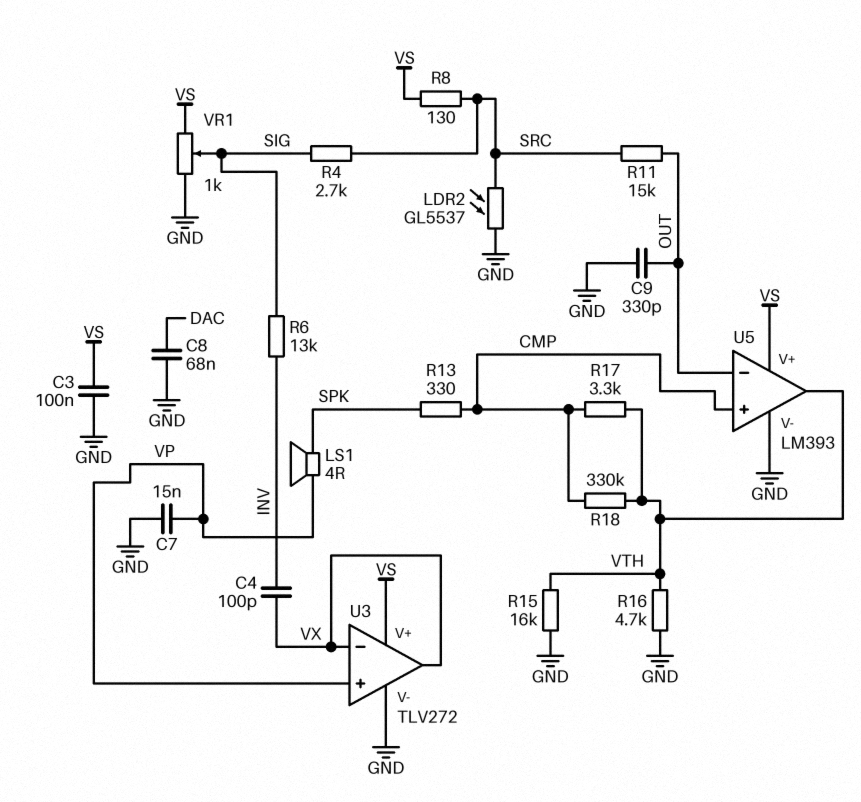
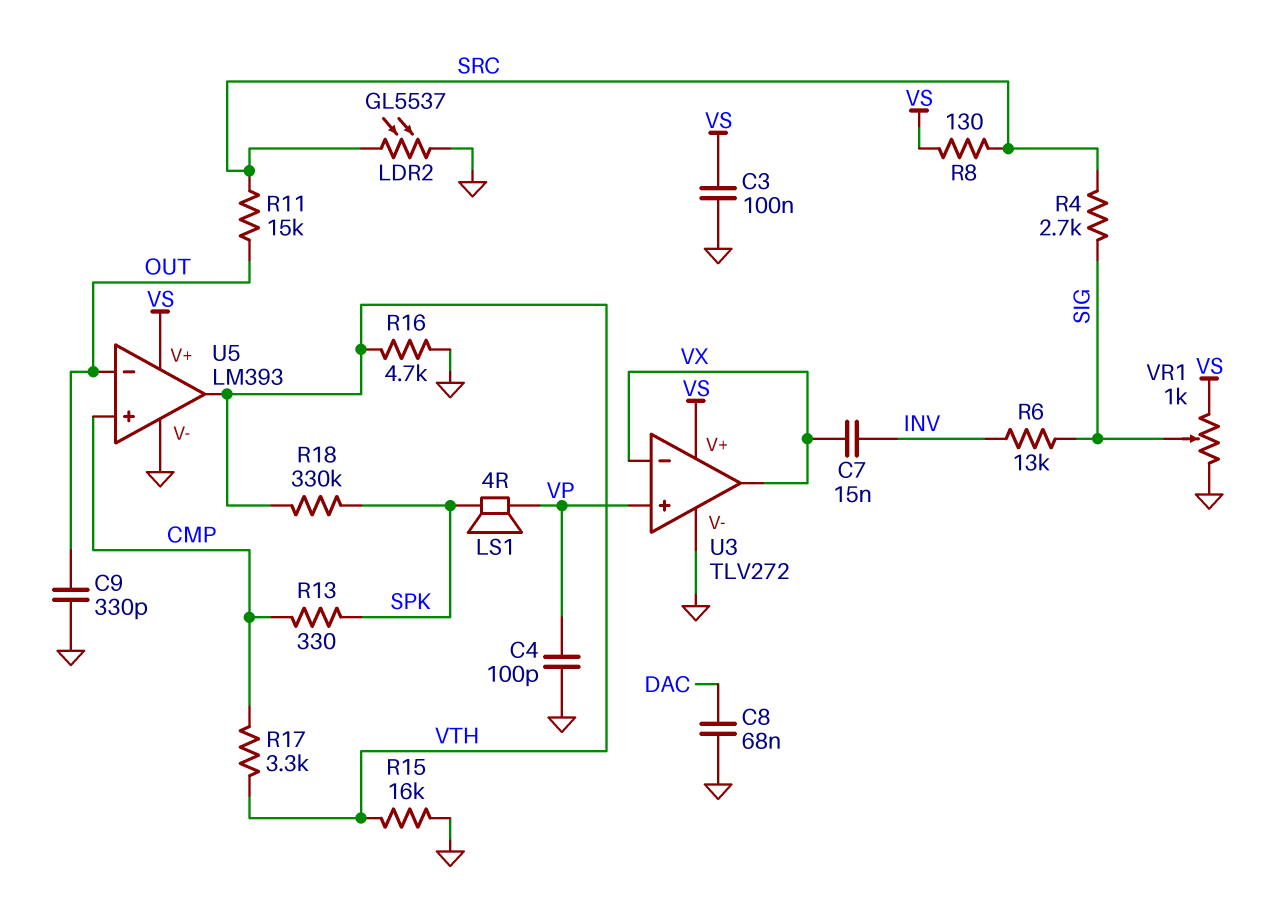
C4: 100pF (INV, VX) -> 100pF (GND, VP)
C7: 15nF (GND, VP) -> 15nF (INV, VX)
R18: 330k (CMP, VTH) -> 330k (SPK, VTH)

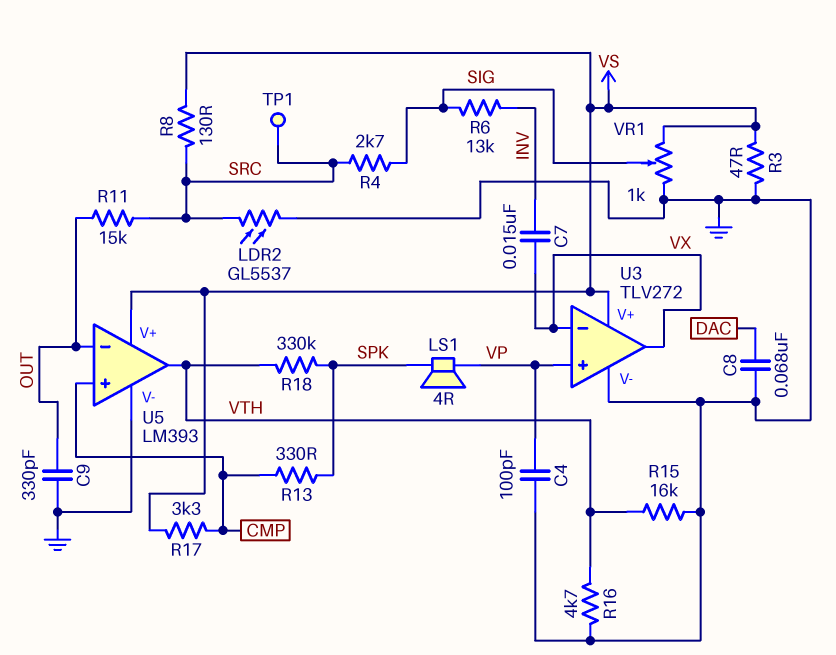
C3: 100nF (GND, VS) -> none
R3: none -> 47 (GND, VS)
R17: 3.3k (CMP, VTH) -> 3.3k (CMP, VS)
TP1: none -> test point (SRC)

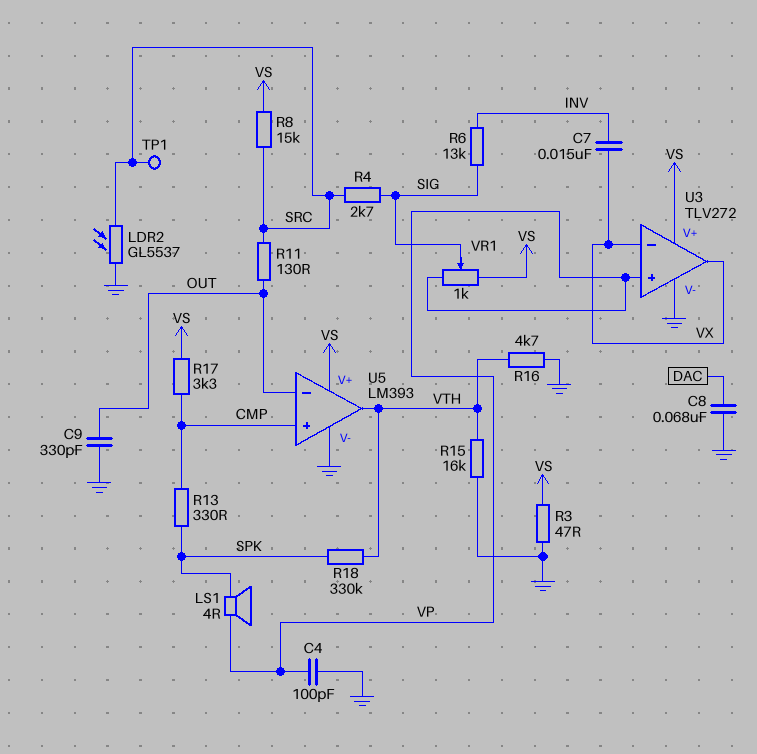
R8: 130 (SRC, VS) -> 15k (SRC, VS)
R11: 15k (OUT, SRC) -> 130 (OUT, SRC)
VR1: 1k (GND, VS, wiper SIG) -> 1k (VP, VS, wiper SIG)

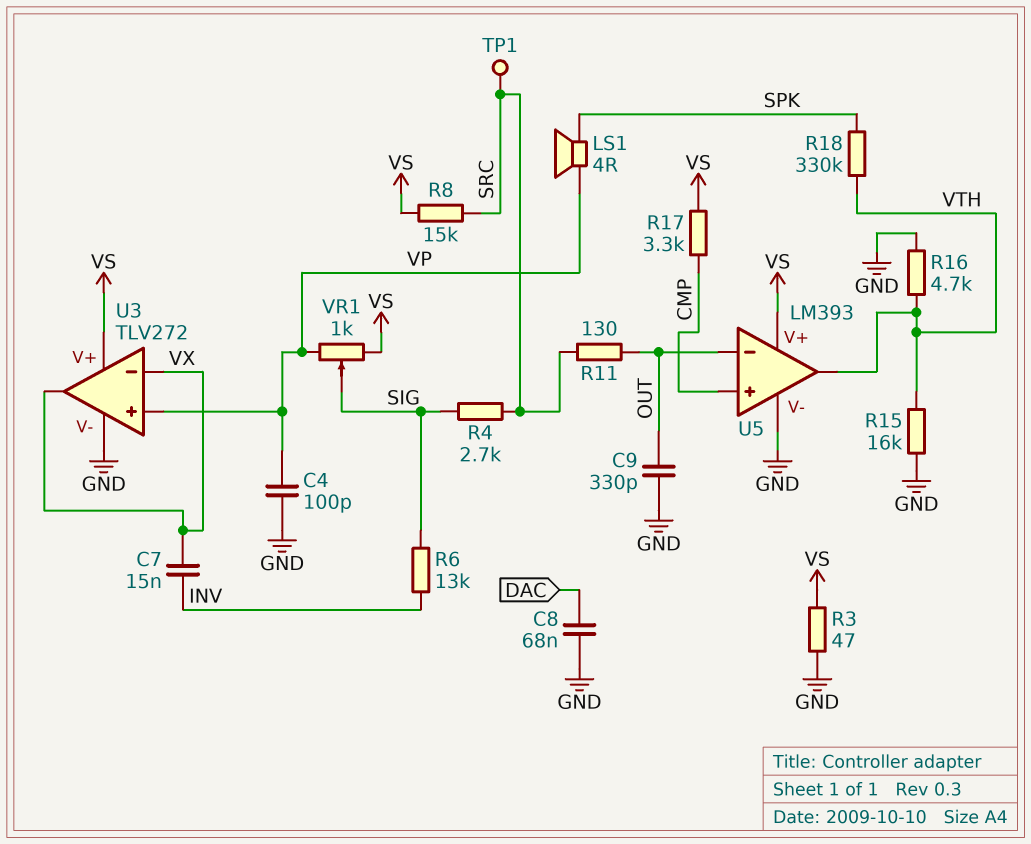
LDR2: GL5537 (GND, SRC) -> none
R13: 330 (CMP, SPK) -> none

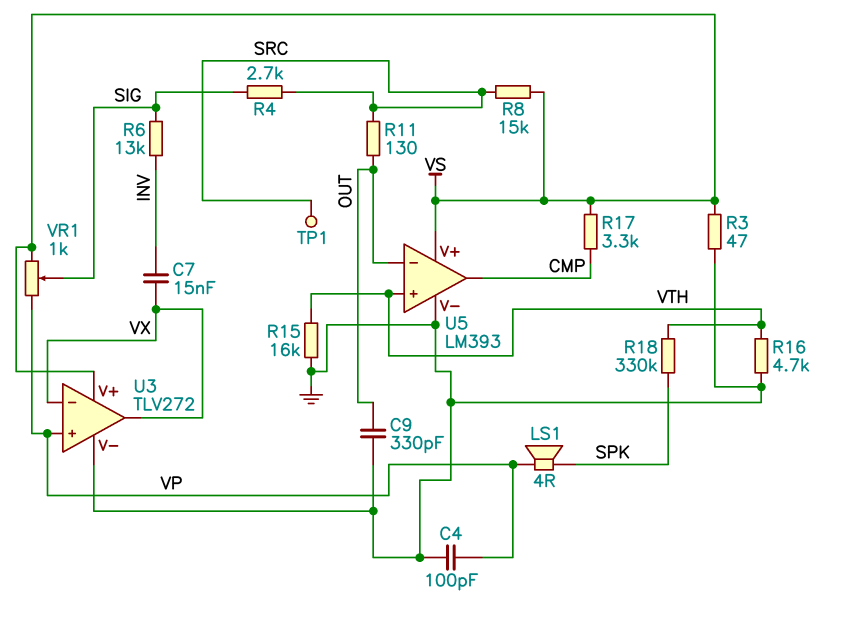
C8: 68nF (DAC, GND) -> none
U5 pin in+: CMP -> VTH
U5 pin out: VTH -> CMP

